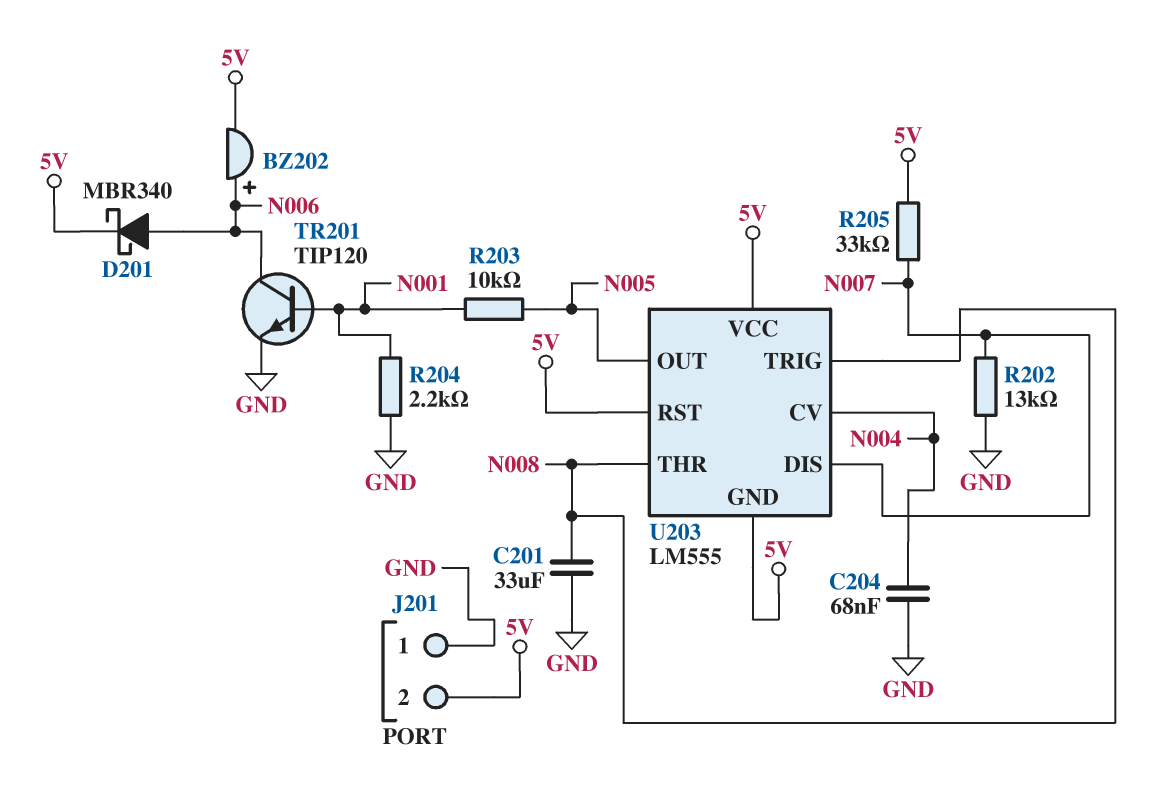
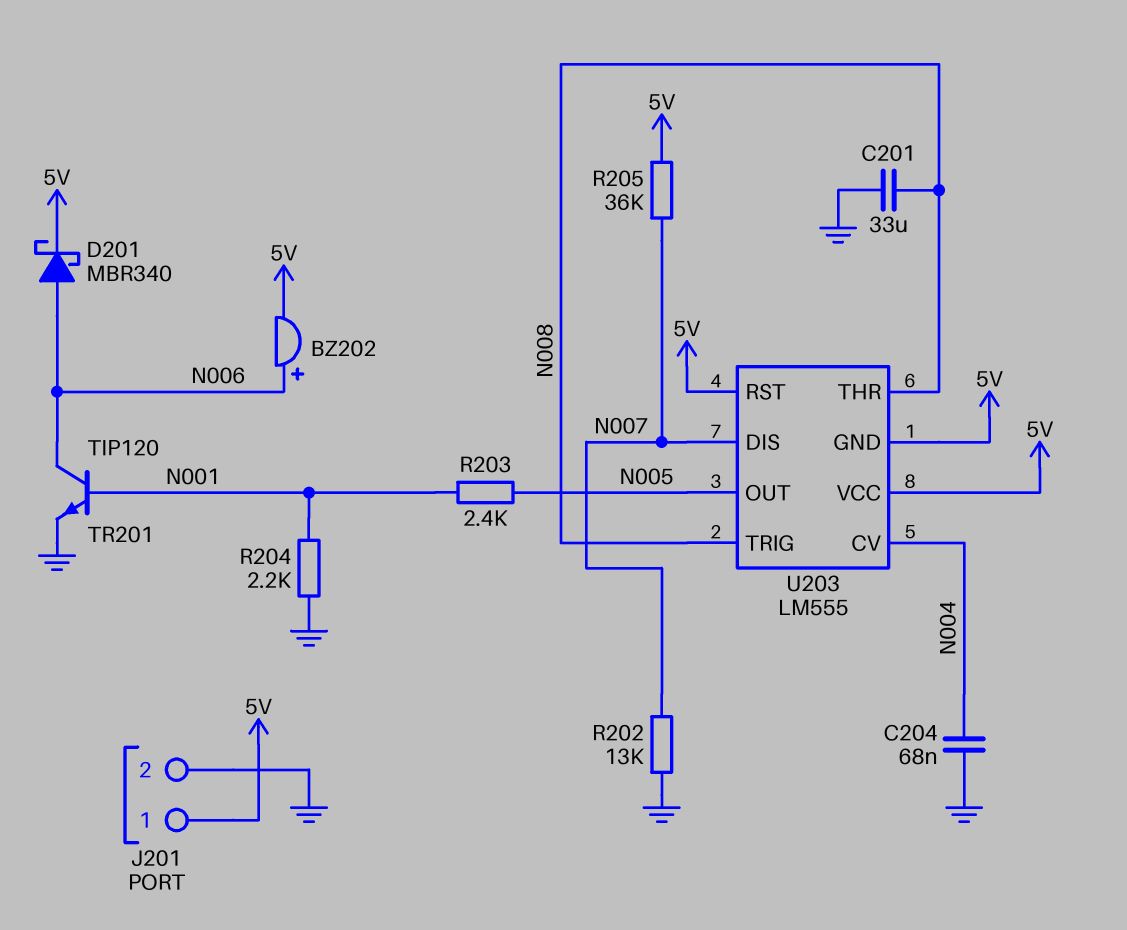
J201 pin 1: GND -> 5V
J201 pin 2: 5V -> GND
R203: 10k (N001, N005) -> 2.4k (N001, N005)
R205: 33k (5V, N007) -> 36k (5V, N007)

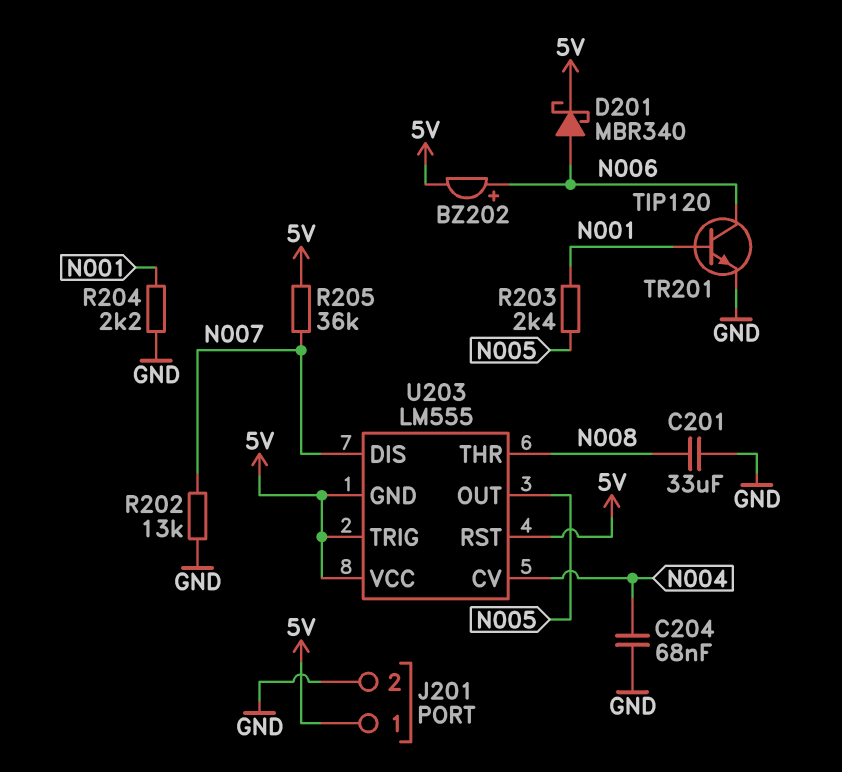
U203 pin TRIG: N008 -> 5V

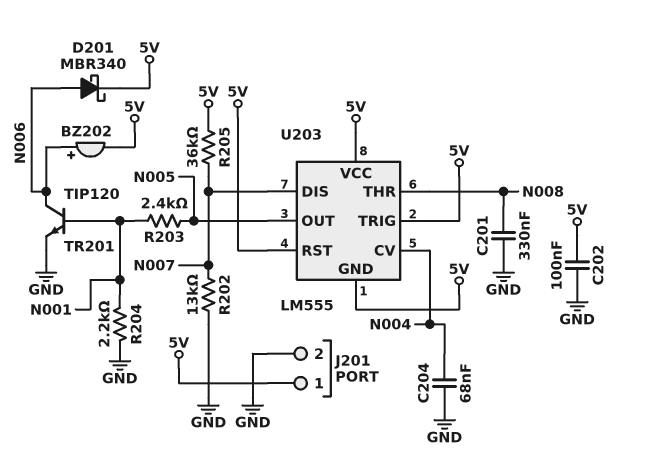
C201: 33uF (GND, N008) -> 330nF (GND, N008)
C202: none -> 100nF (5V, GND)

